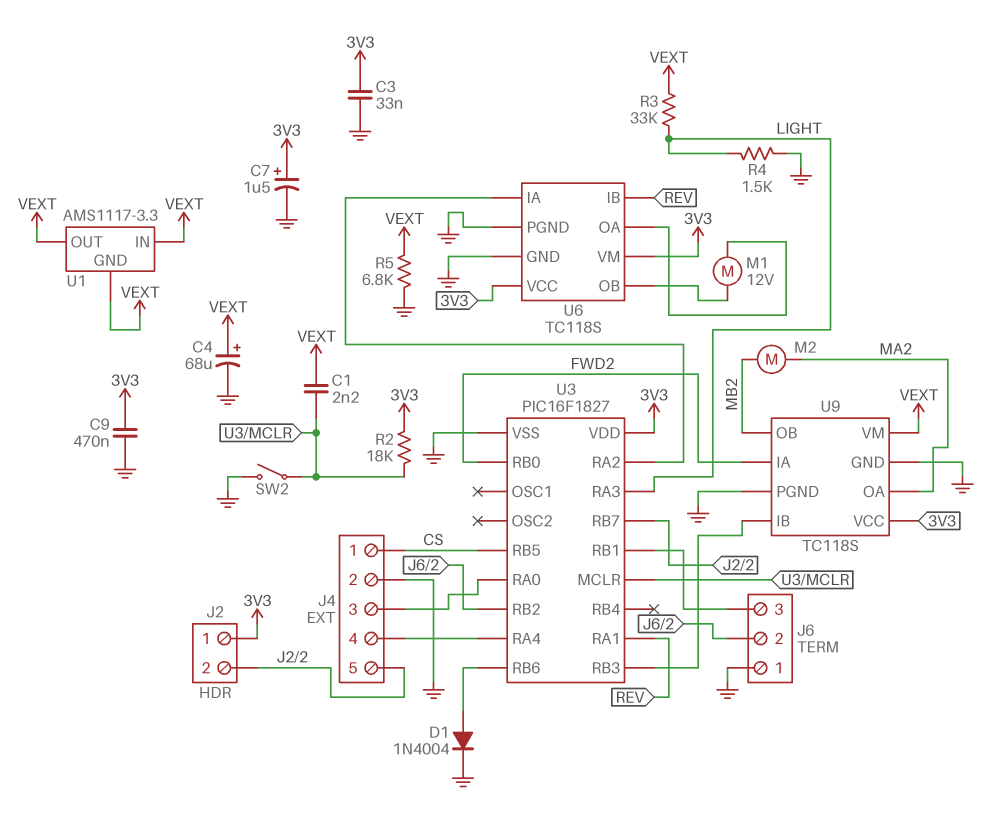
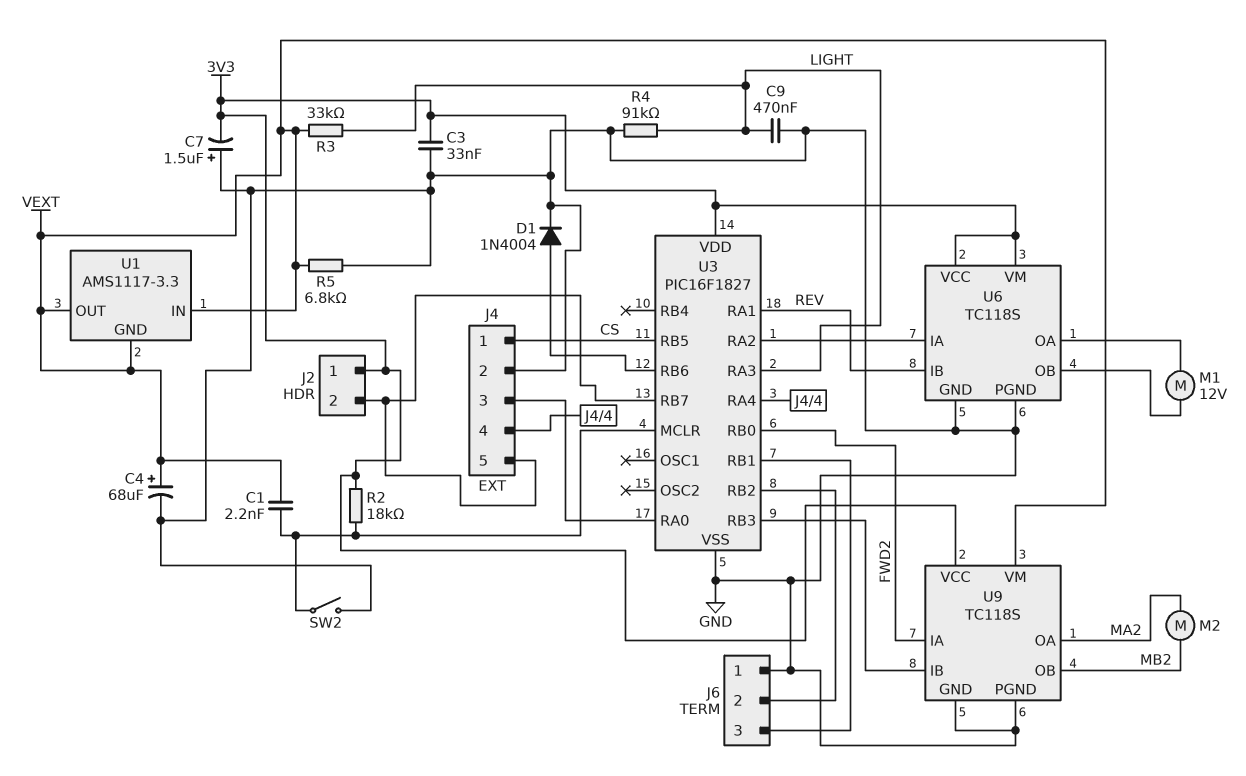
C7: 1.5uF (plus 3V3, minus GND) -> 1.5uF (plus GND, minus 3V3)
C9: 470nF (3V3, GND) -> 470nF (GND, LIGHT)
R4: 1.5k (GND, LIGHT) -> 91k (GND, LIGHT)

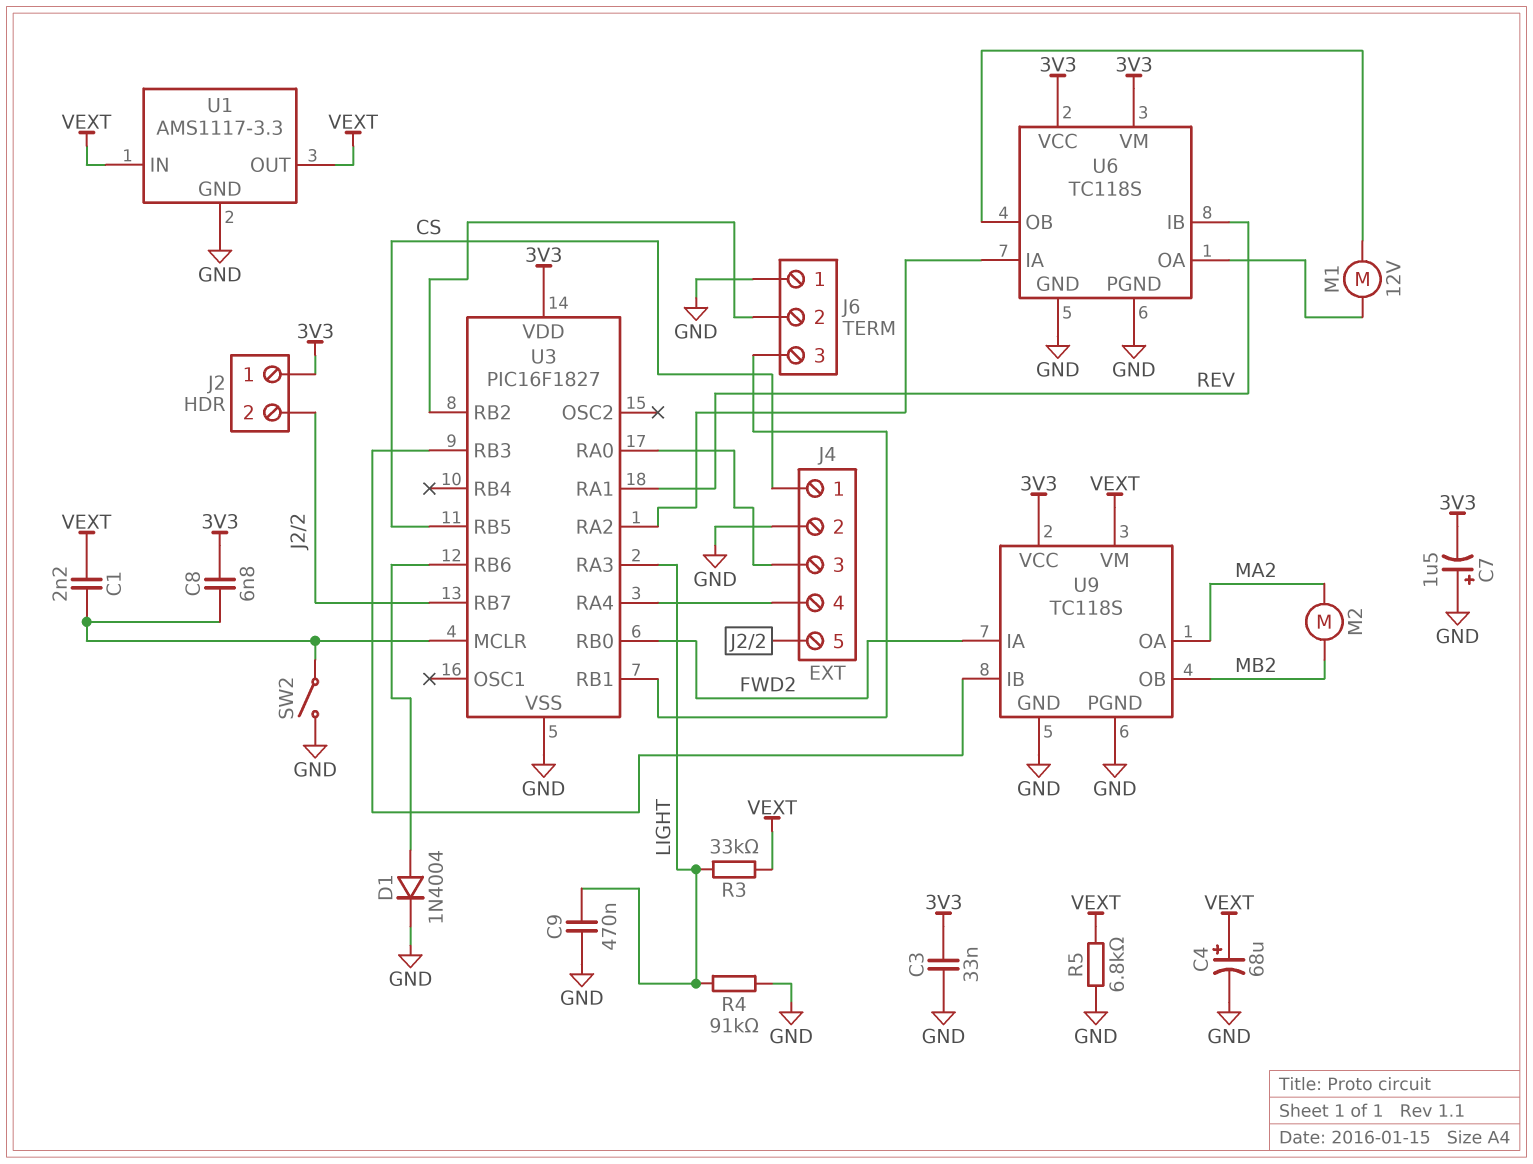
C8: none -> 6.8nF (3V3, U3/MCLR)
R2: 18k (3V3, U3/MCLR) -> none
U1 pin GND: VEXT -> GND

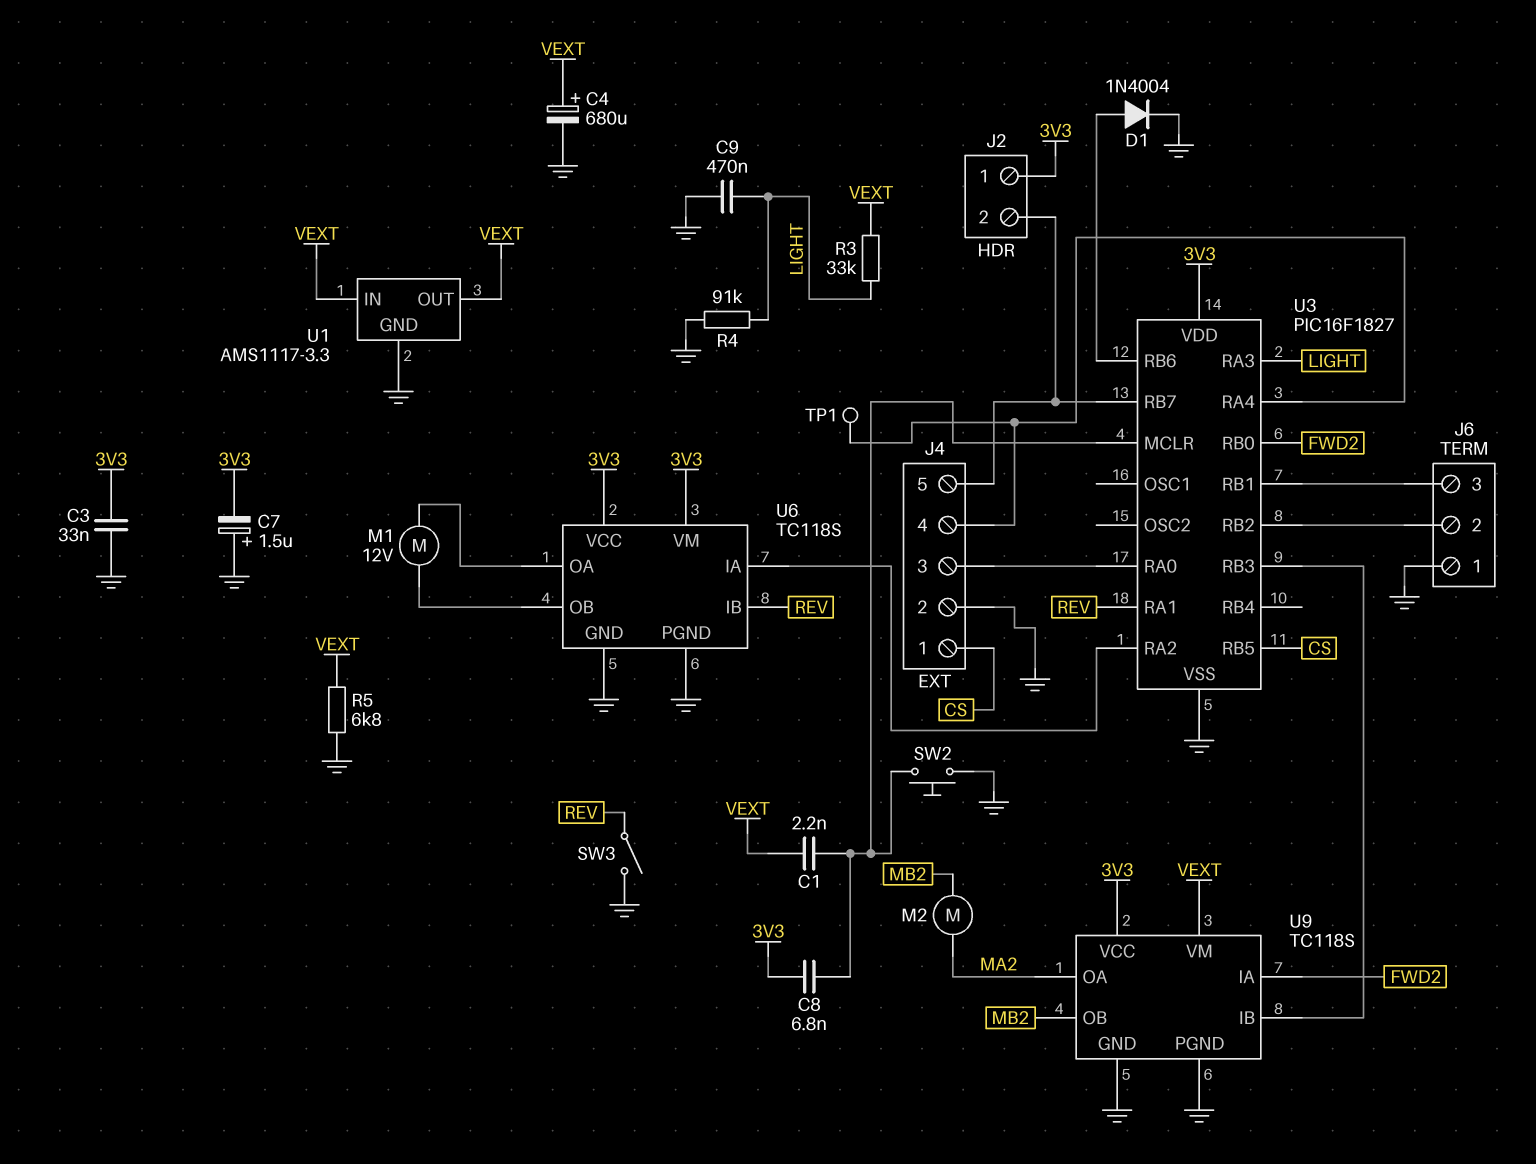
C4: 68uF (plus VEXT, minus GND) -> 680uF (plus VEXT, minus GND)
SW2: switch (GND, U3/MCLR) -> button (GND, U3/MCLR)
SW3: none -> switch (GND, REV)
TP1: none -> test point (J4/4)

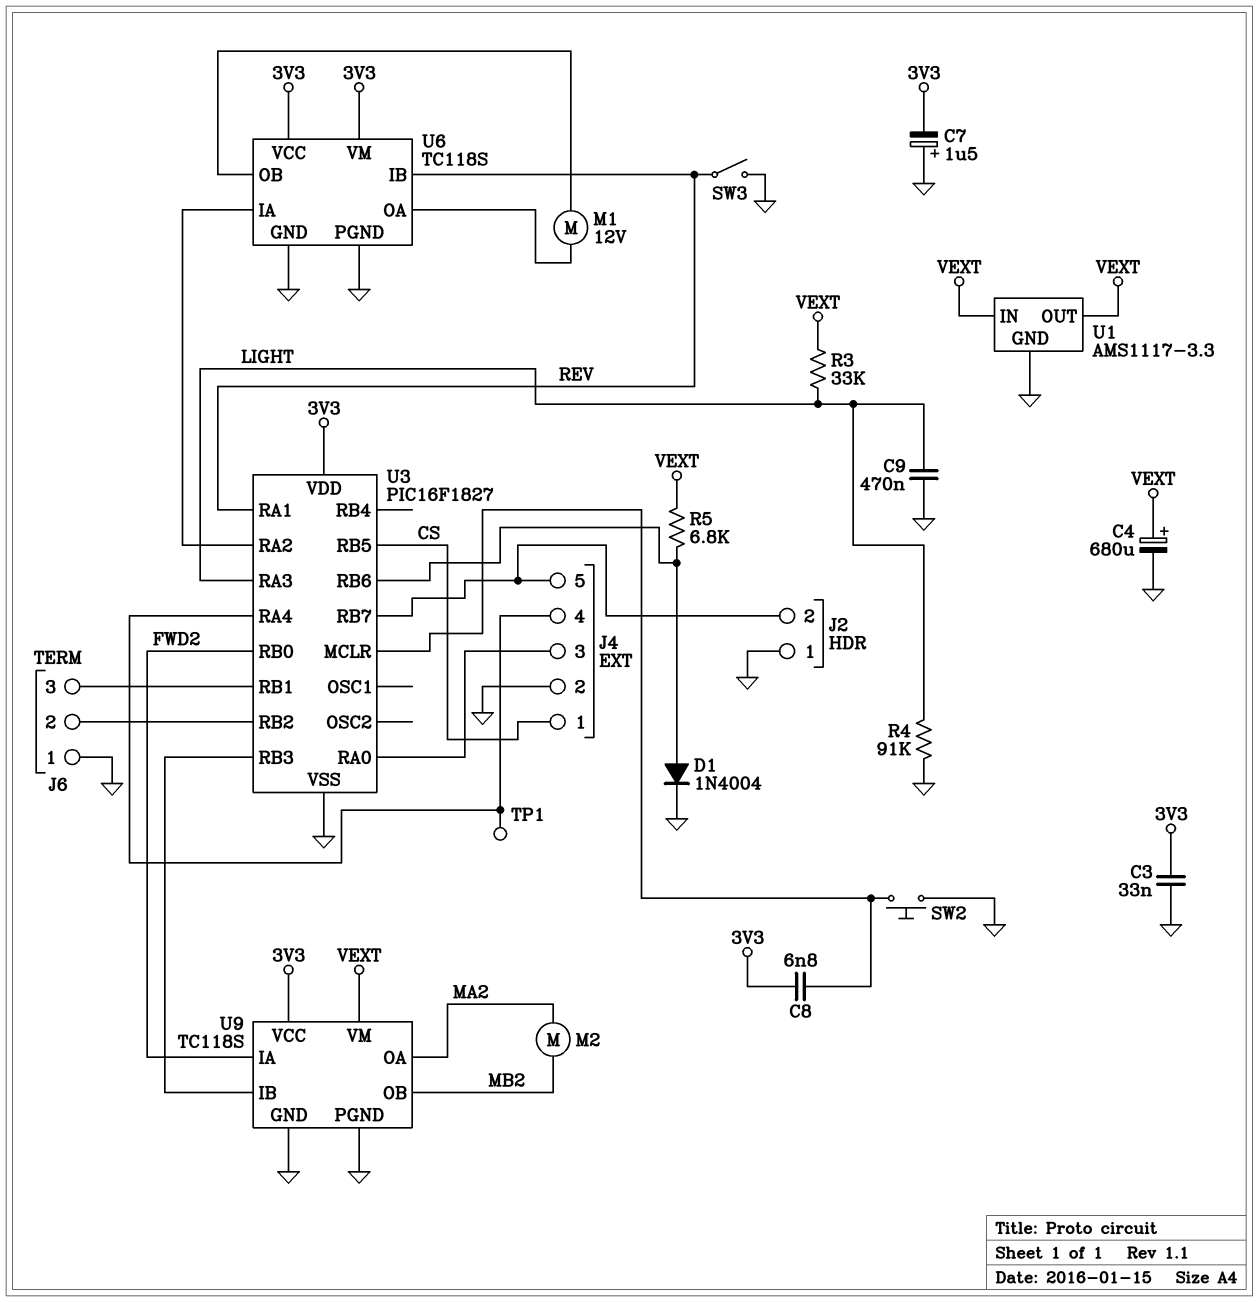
C1: 2.2nF (U3/MCLR, VEXT) -> none
J2 pin 1: 3V3 -> GND
R5: 6.8k (GND, VEXT) -> 6.8k (U3/RB6, VEXT)

